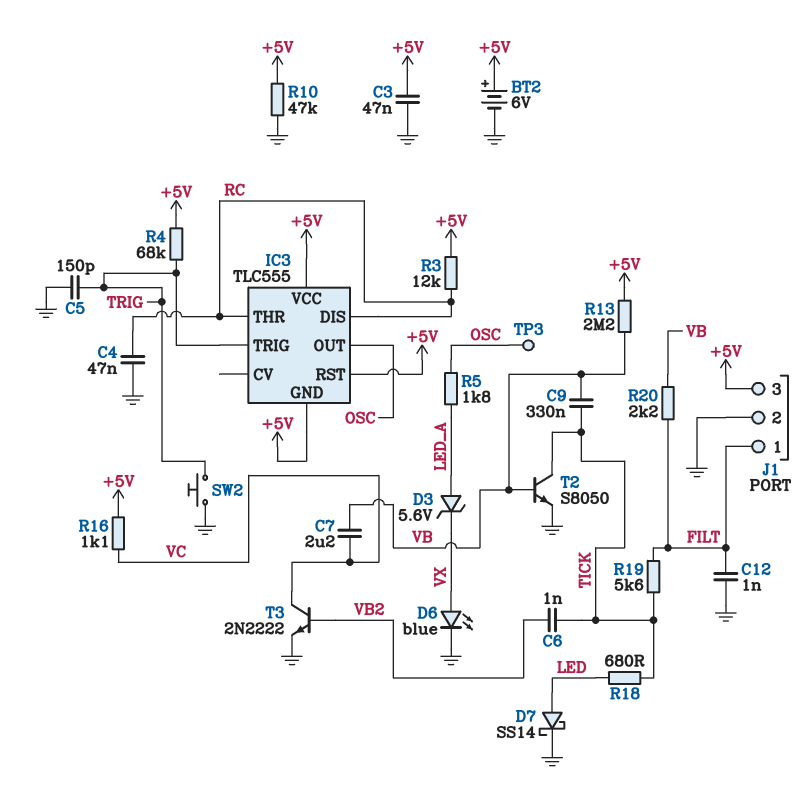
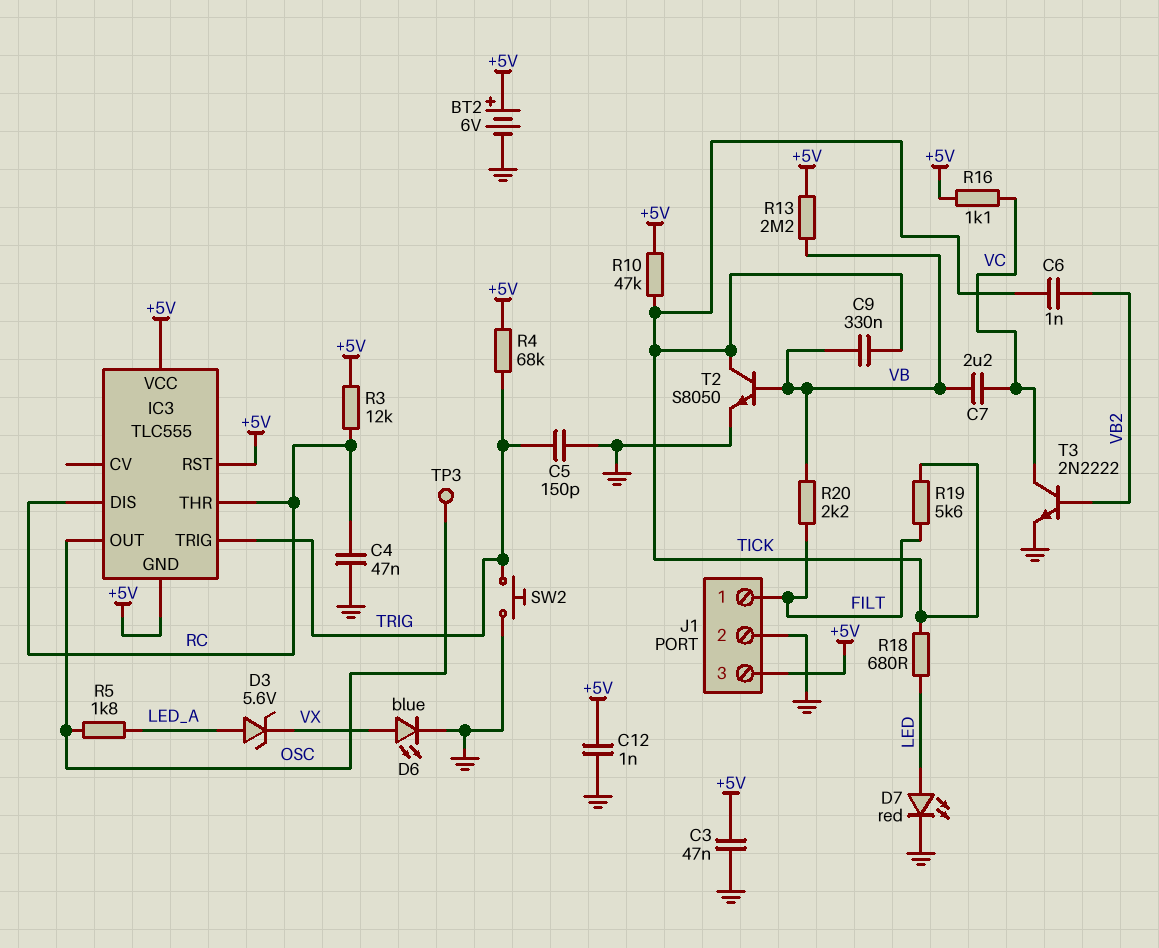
C12: 1nF (FILT, GND) -> 1nF (+5V, GND)
D7: schottky SS14 (A LED, K GND) -> LED red (A LED, K GND)
R10: 47k (+5V, GND) -> 47k (+5V, TICK)

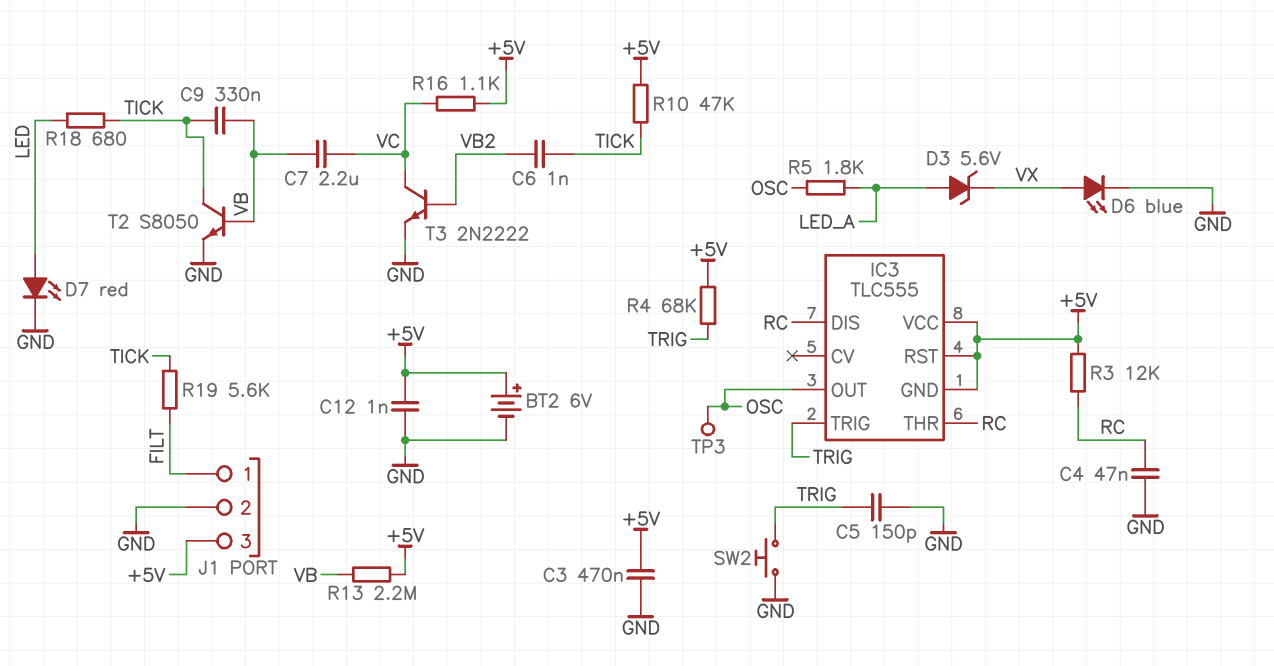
C3: 47nF (+5V, GND) -> 470nF (+5V, GND)
R20: 2.2k (FILT, VB) -> none

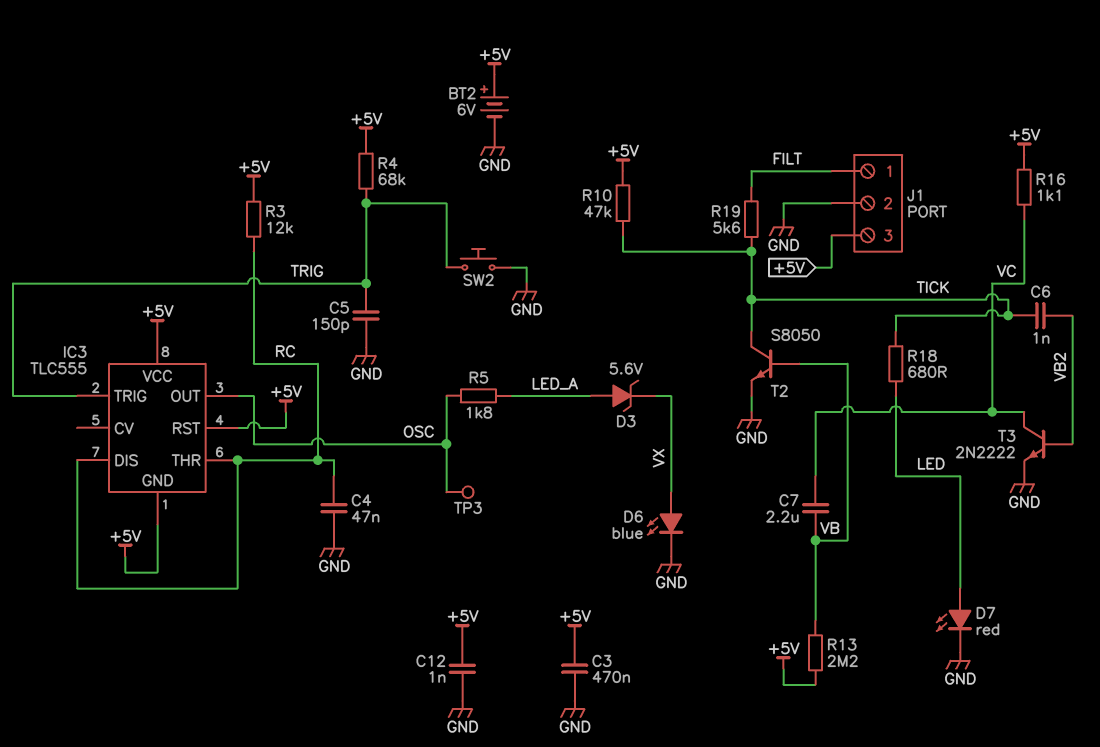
C9: 330nF (TICK, VB) -> none

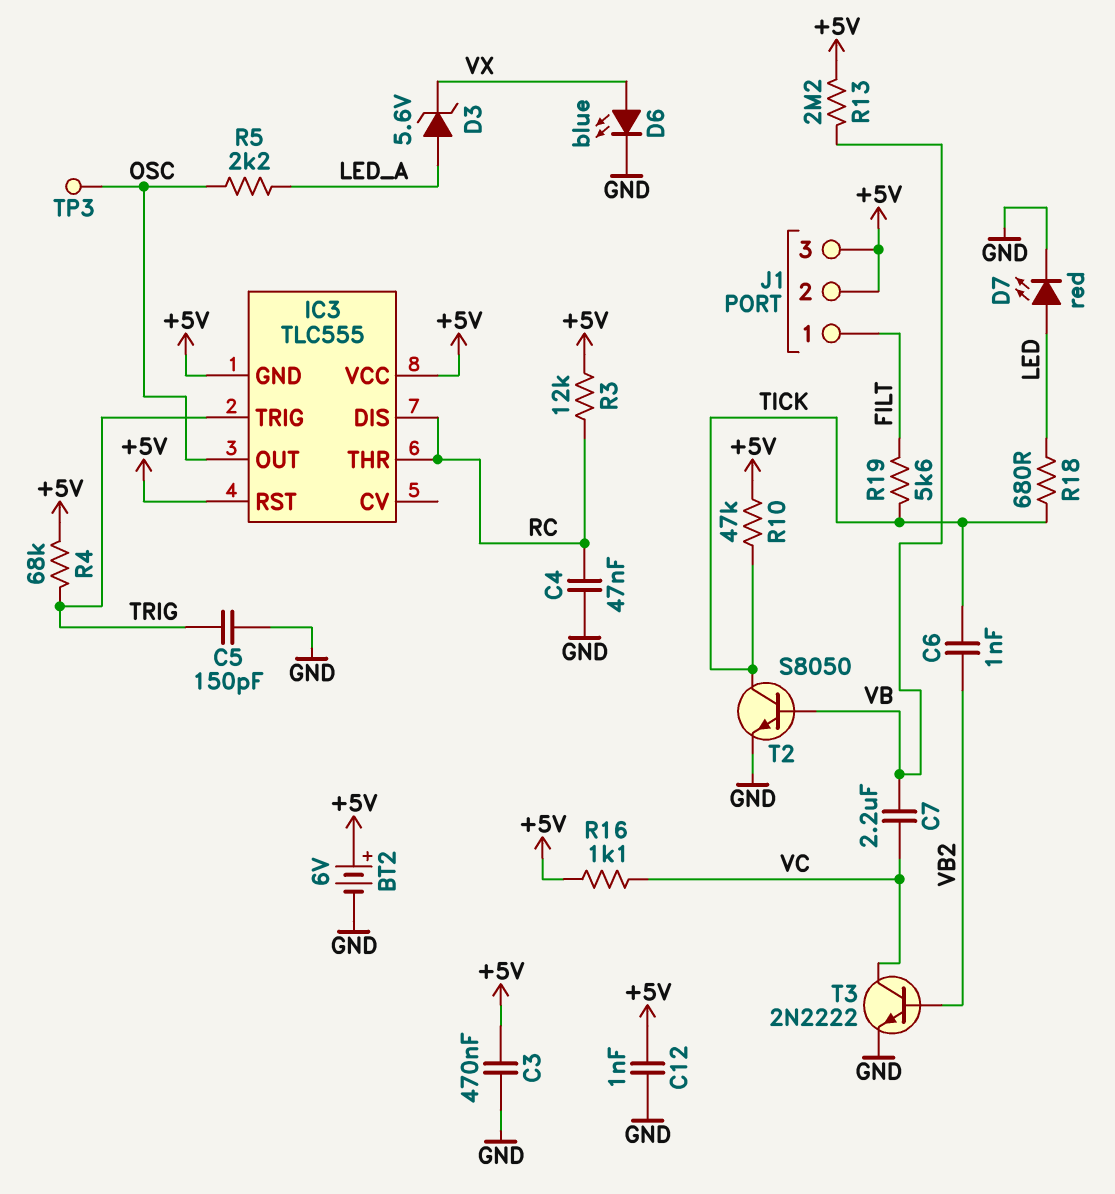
J1 pin 2: GND -> +5V
R5: 1.8k (LED_A, OSC) -> 2.2k (LED_A, OSC)
SW2: button (GND, TRIG) -> none

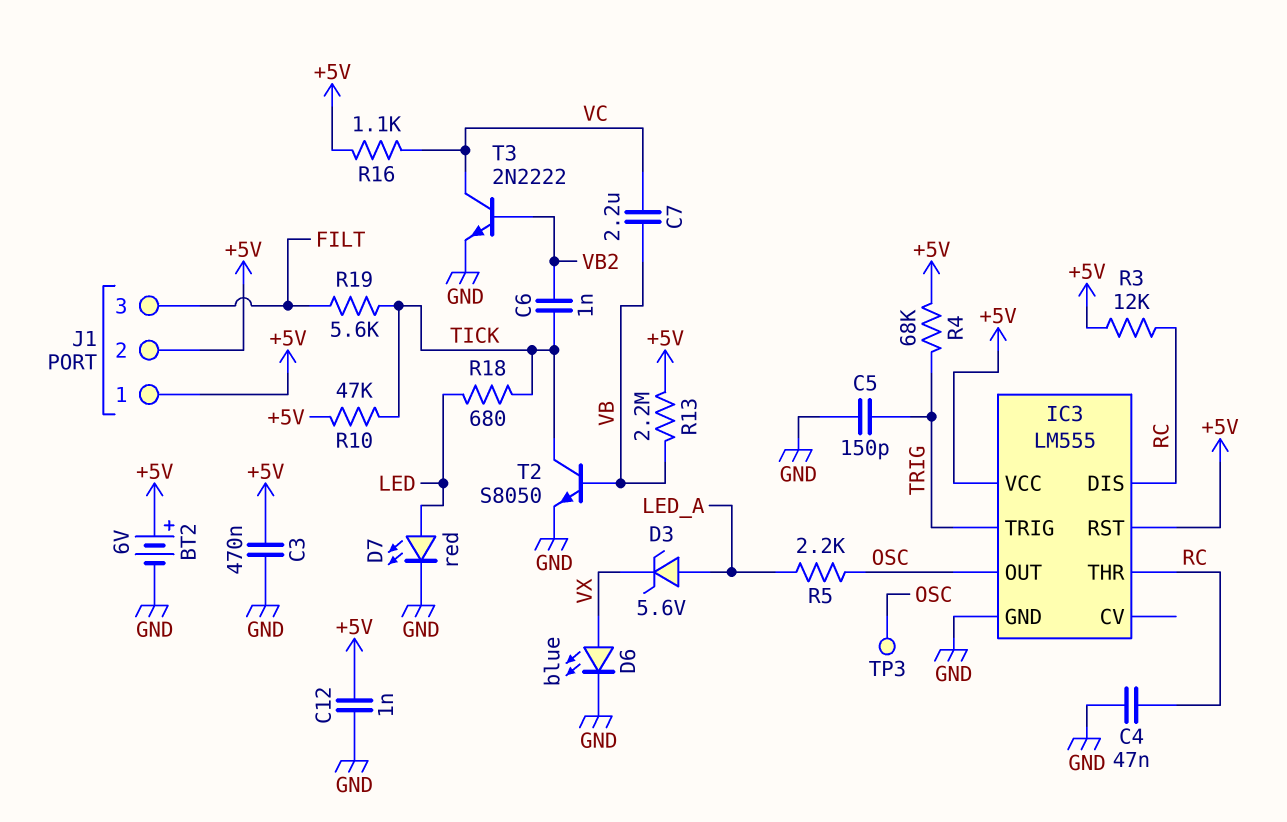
IC3: TLC555 -> LM555
IC3 pin GND: +5V -> GND
J1 pin 1: FILT -> +5V
J1 pin 3: +5V -> FILT

